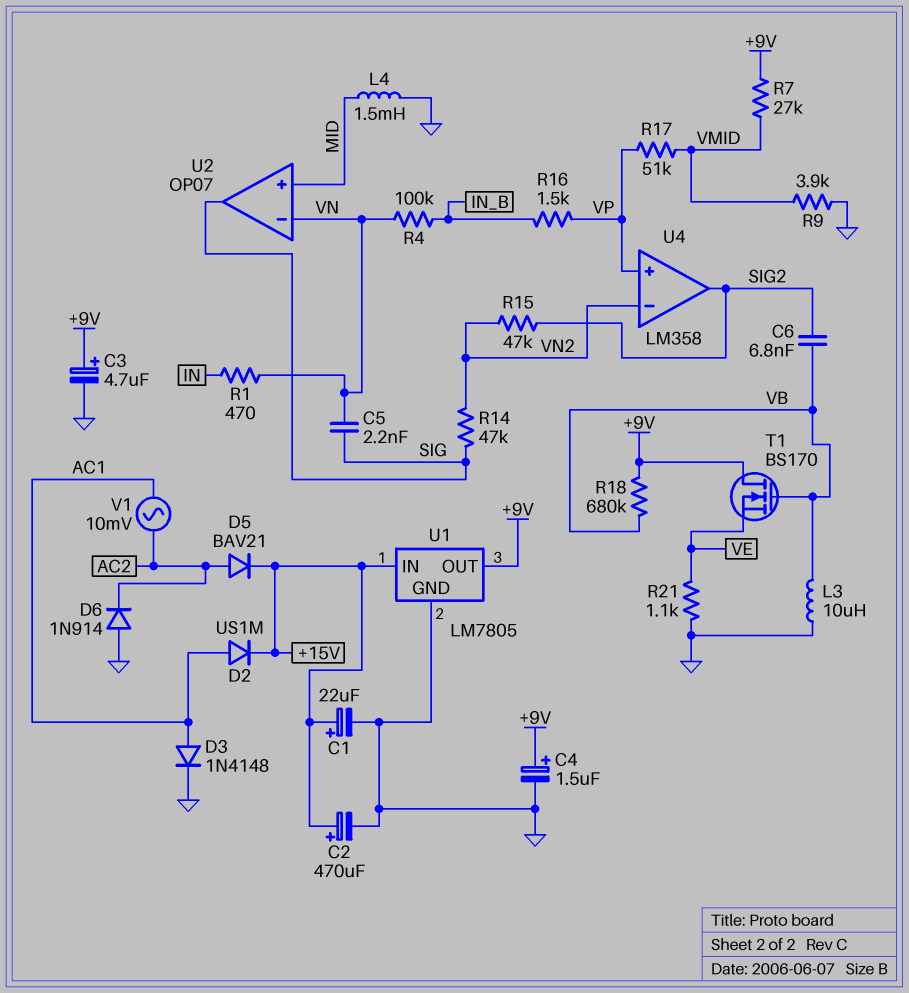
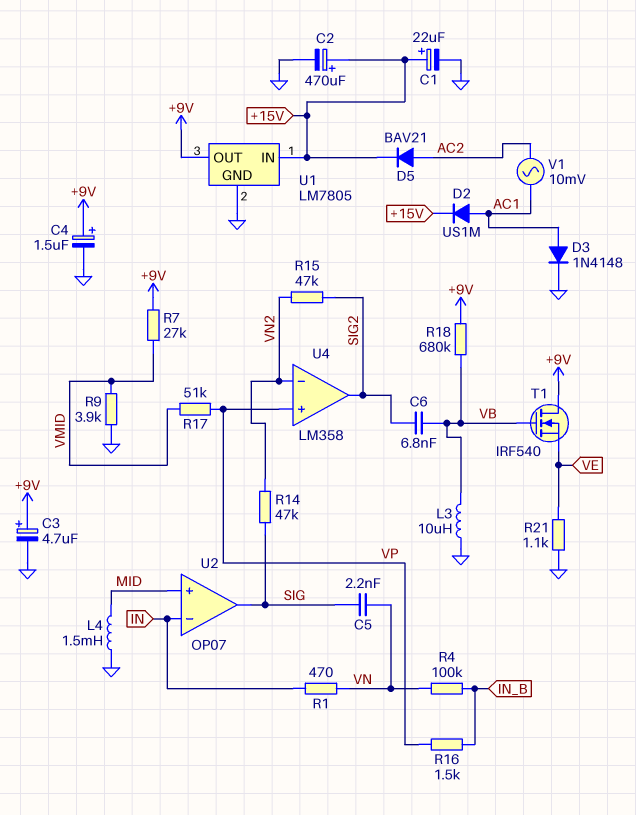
D6: diode 1N914 (A GND, K AC2) -> none
T1: NMOS BS170 (G VB, D +9V, S VE) -> NMOS IRF540 (G VB, D +9V, S VE)
U2 pin in-: VN -> IN

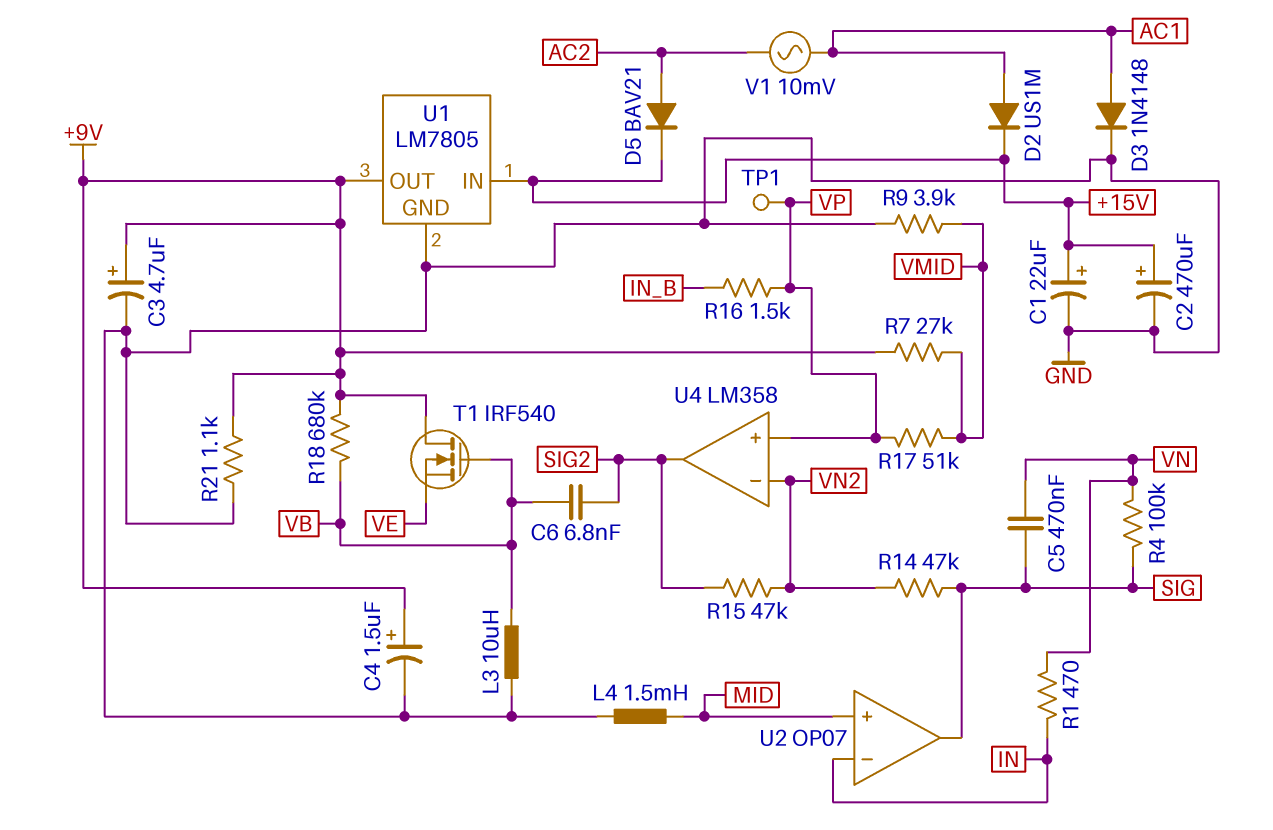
C5: 2.2nF (SIG, VN) -> 470nF (SIG, VN)
R4: 100k (IN_B, VN) -> 100k (SIG, VN)
R21: 1.1k (GND, VE) -> 1.1k (+9V, GND)
TP1: none -> test point (VP)

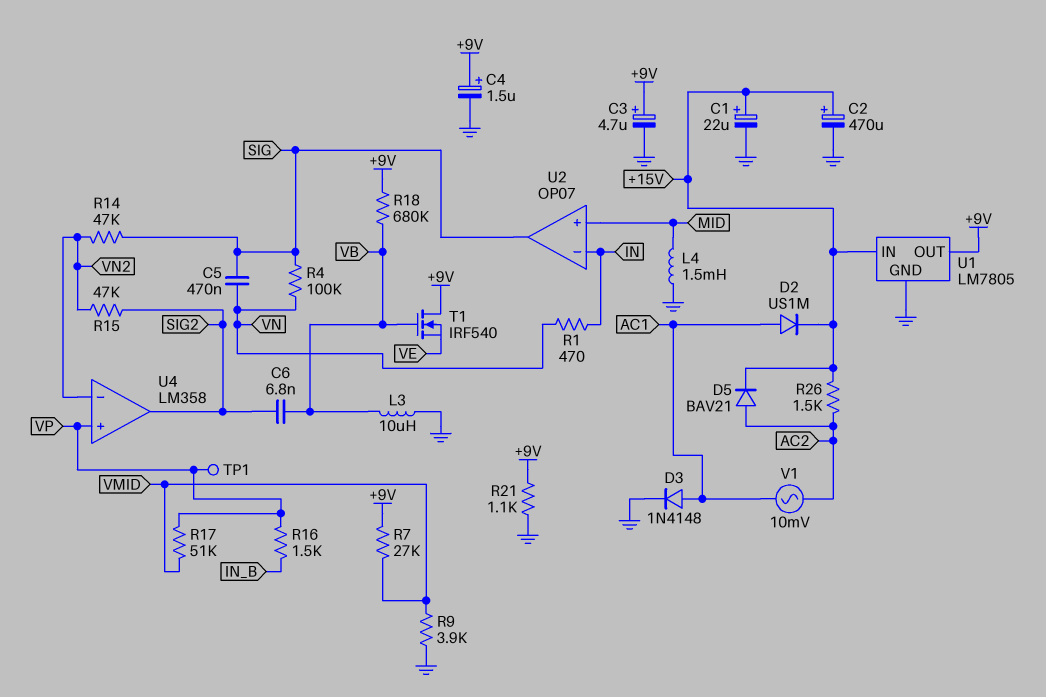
R26: none -> 1.5k (+15V, AC2)

